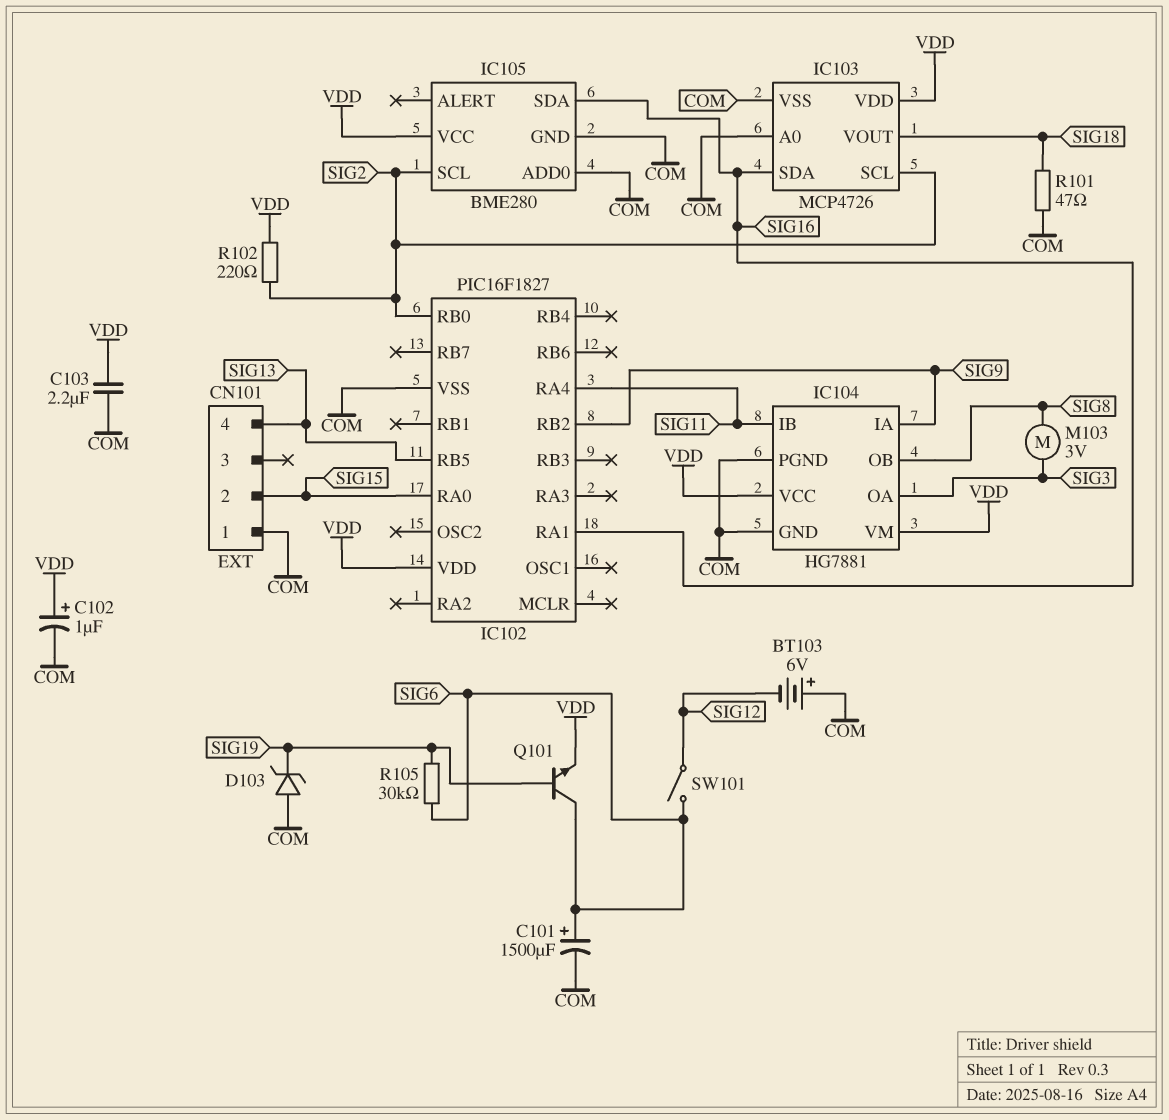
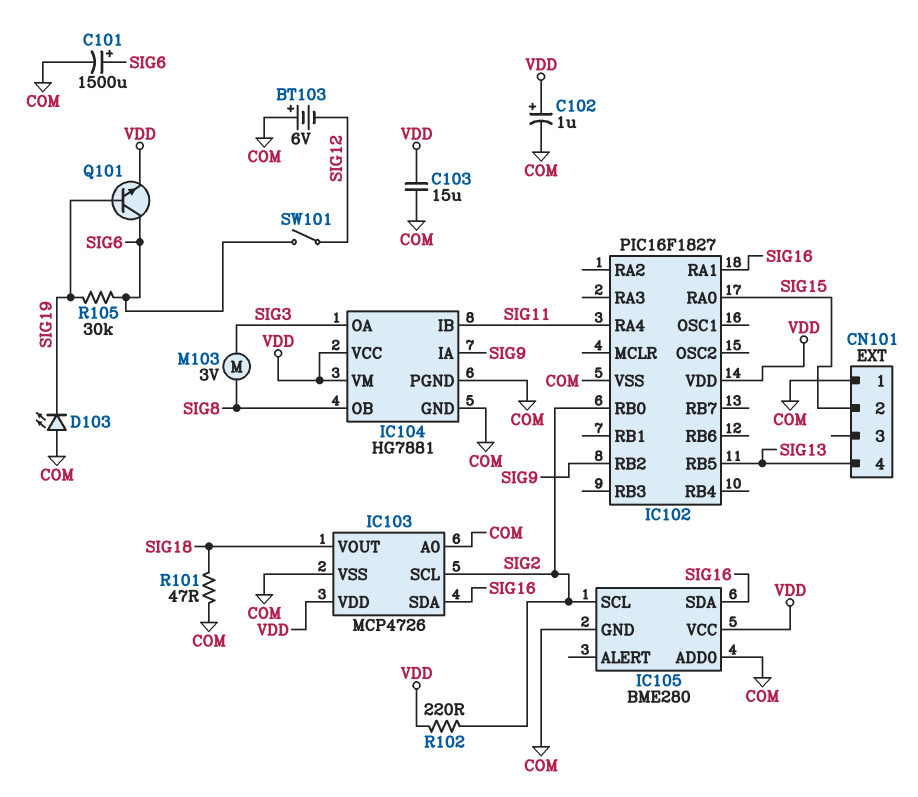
C103: 2.2uF (COM, VDD) -> 15uF (COM, VDD)
D103: zener (A COM, K SIG19) -> LED (A COM, K SIG19)

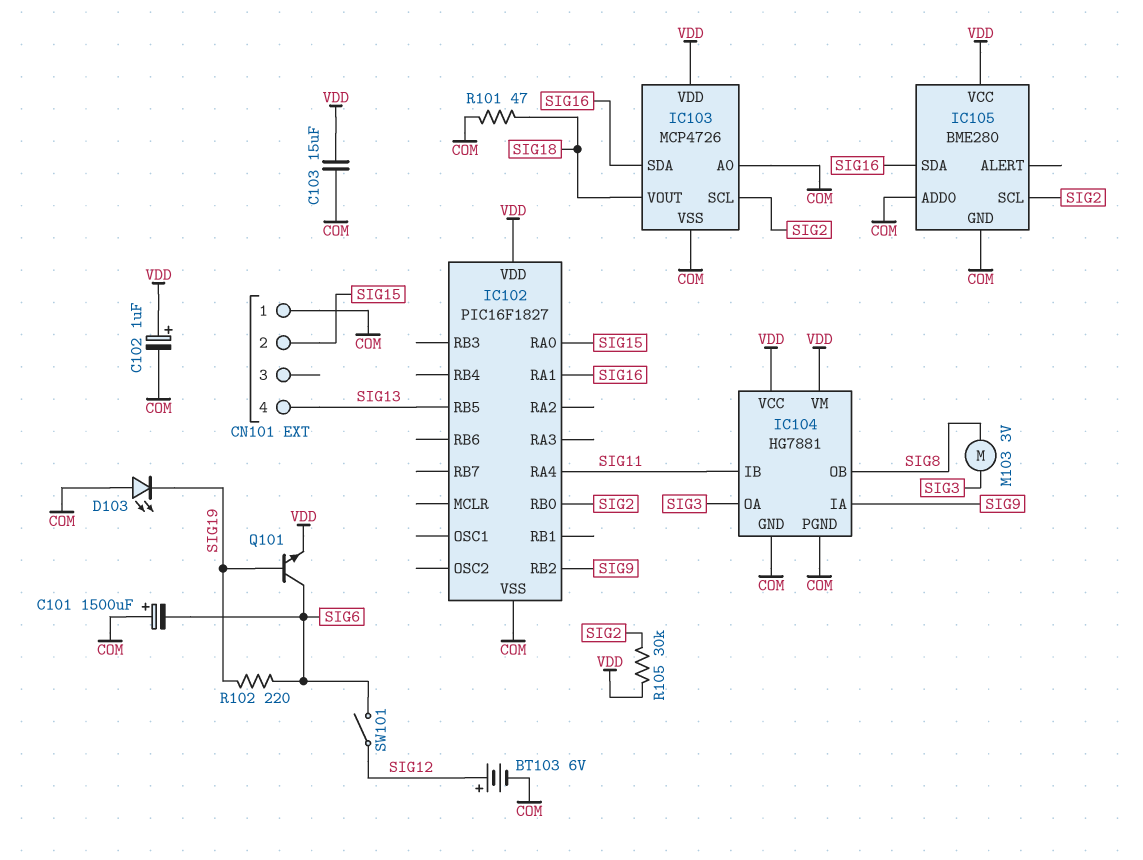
BT103: 6V (plus COM, minus SIG12) -> 6V (plus SIG12, minus COM)
C101: 1500uF (plus SIG6, minus COM) -> 1500uF (plus COM, minus SIG6)
R102: 220 (SIG2, VDD) -> 220 (SIG6, SIG19)
R105: 30k (SIG6, SIG19) -> 30k (SIG2, VDD)

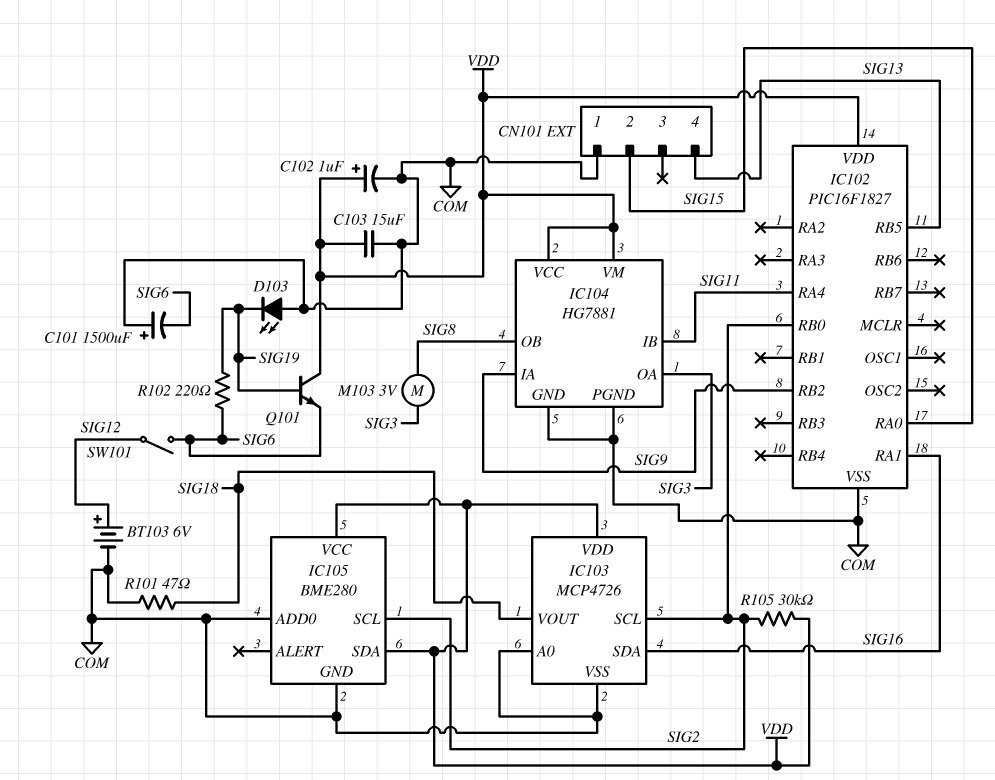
IC105 pin SDA: SIG16 -> VDD
Q101: NPN (B SIG19, C SIG6, E VDD) -> NPN (B SIG19, C VDD, E SIG6)

